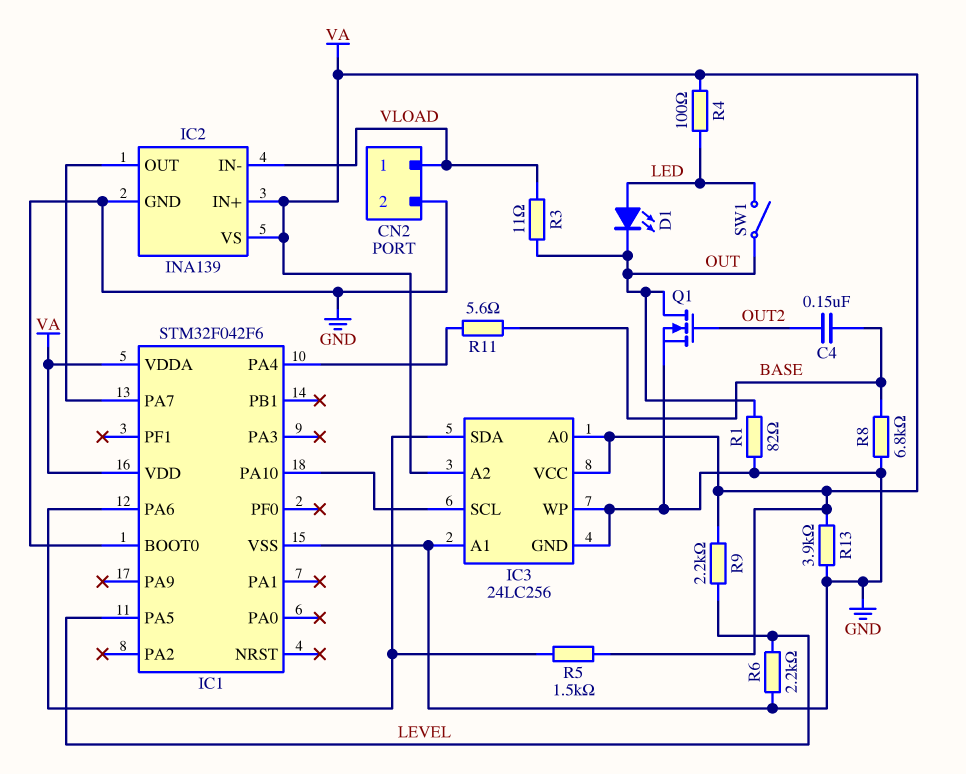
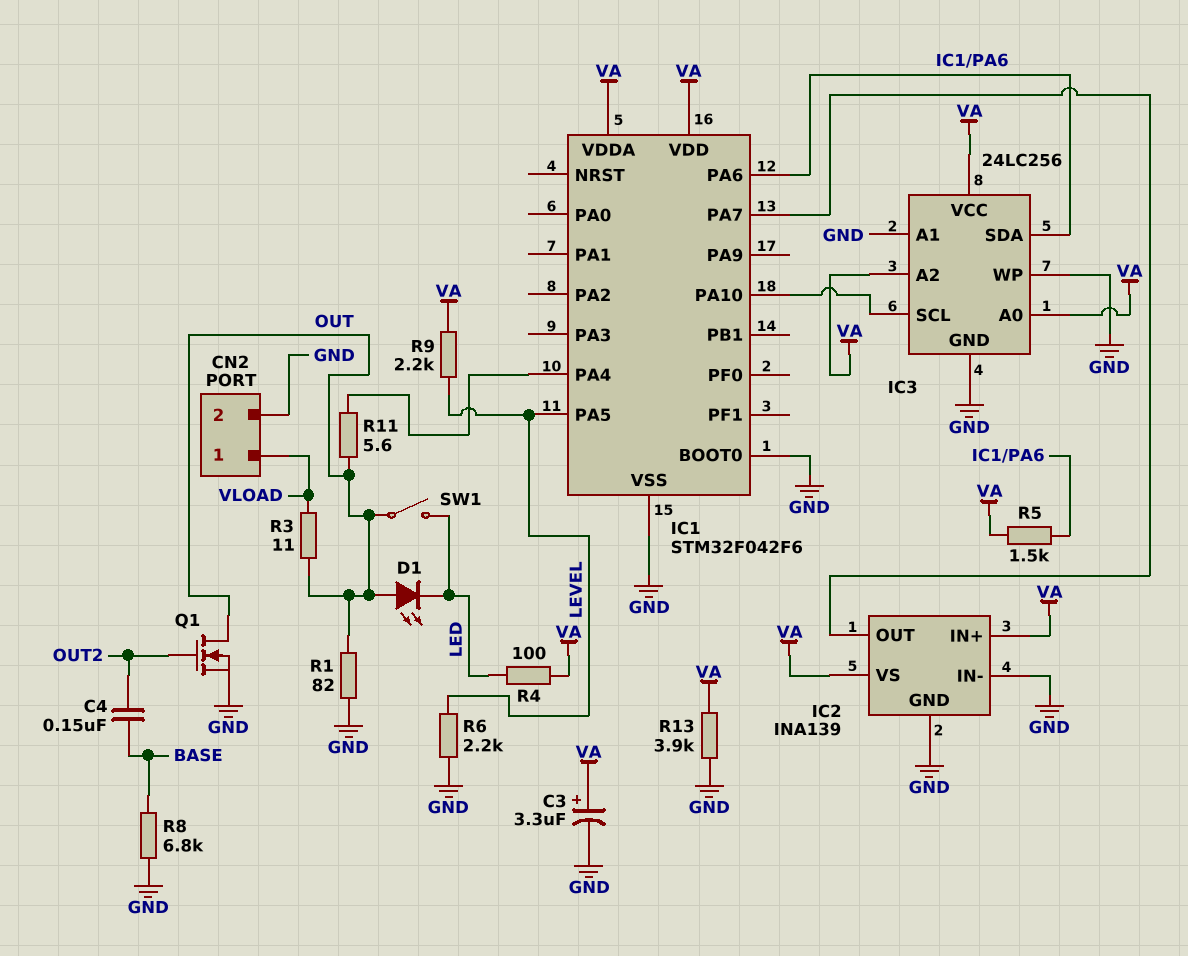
C3: none -> 3.3uF (plus VA, minus GND)
D1: LED (A LED, K OUT) -> LED (A OUT, K LED)
IC2 pin IN-: VLOAD -> GND
R11: 5.6 (BASE, IC1/PA4) -> 5.6 (IC1/PA4, OUT)

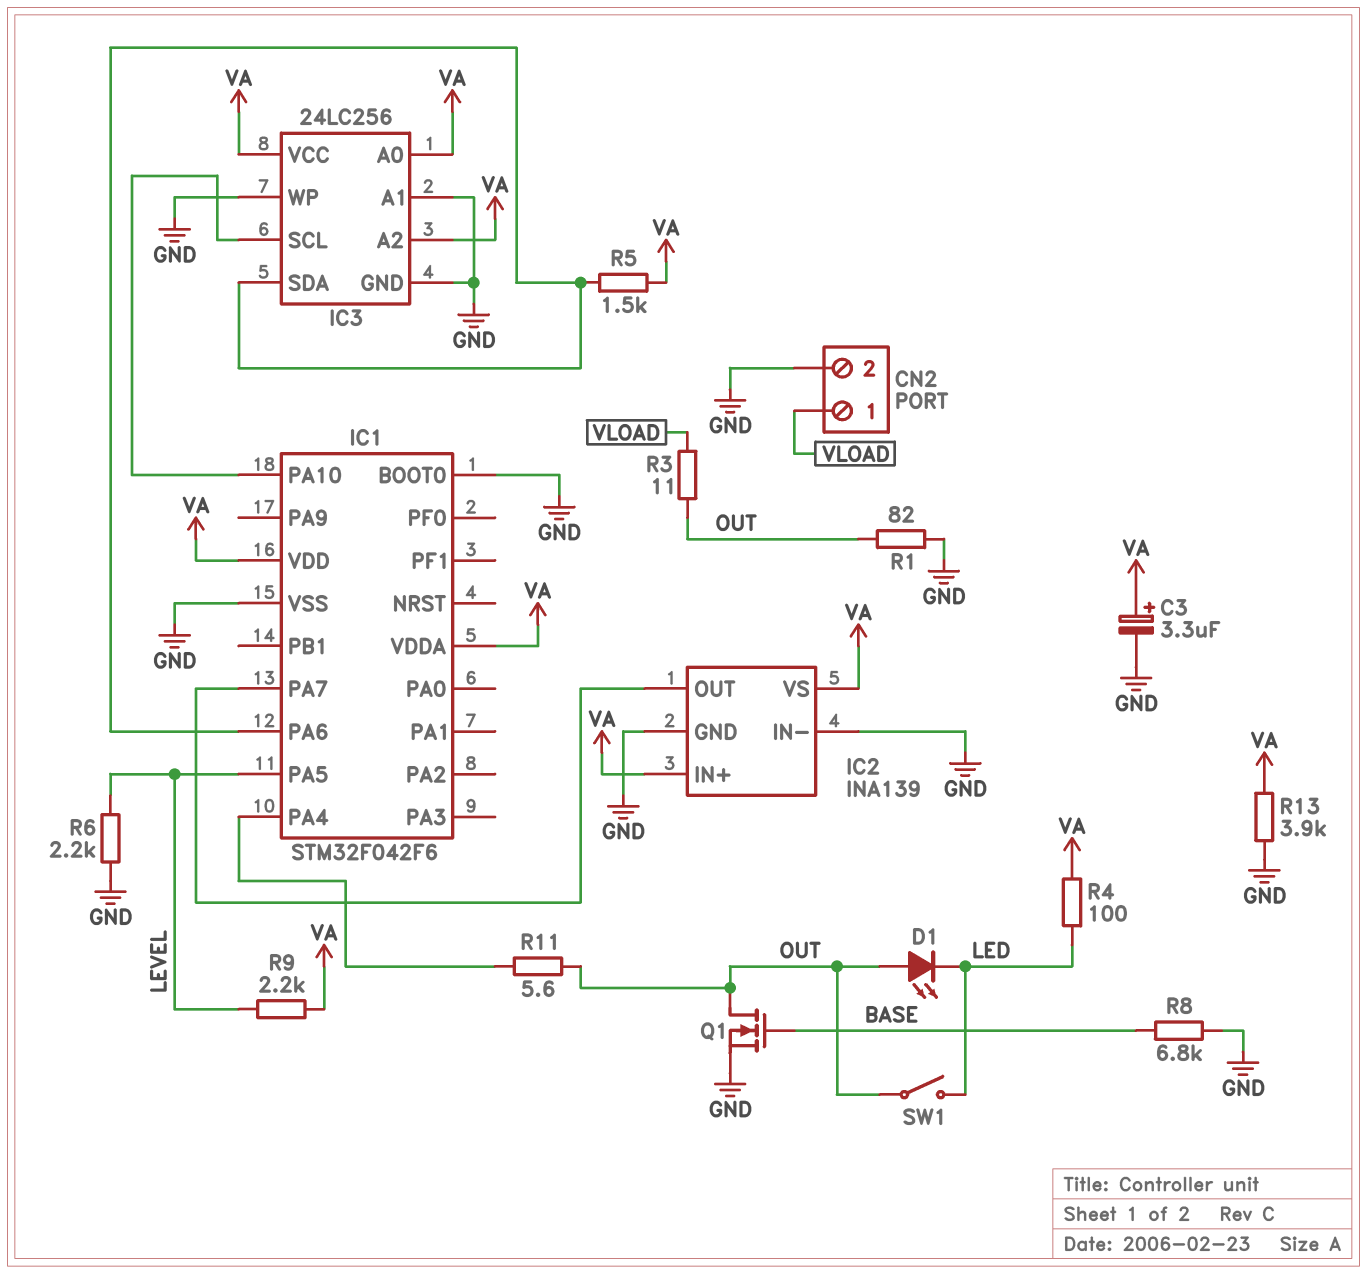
C4: 150nF (BASE, OUT2) -> none
Q1: NMOS (G OUT2, D OUT, S GND) -> NMOS (G BASE, D OUT, S GND)

